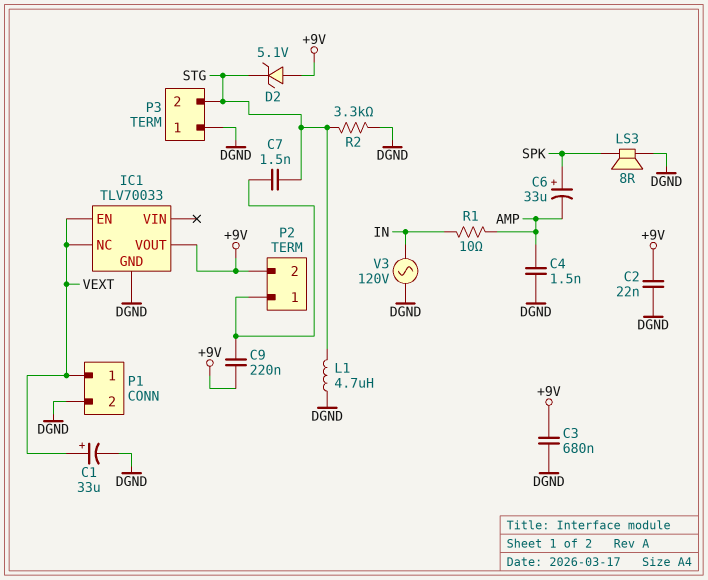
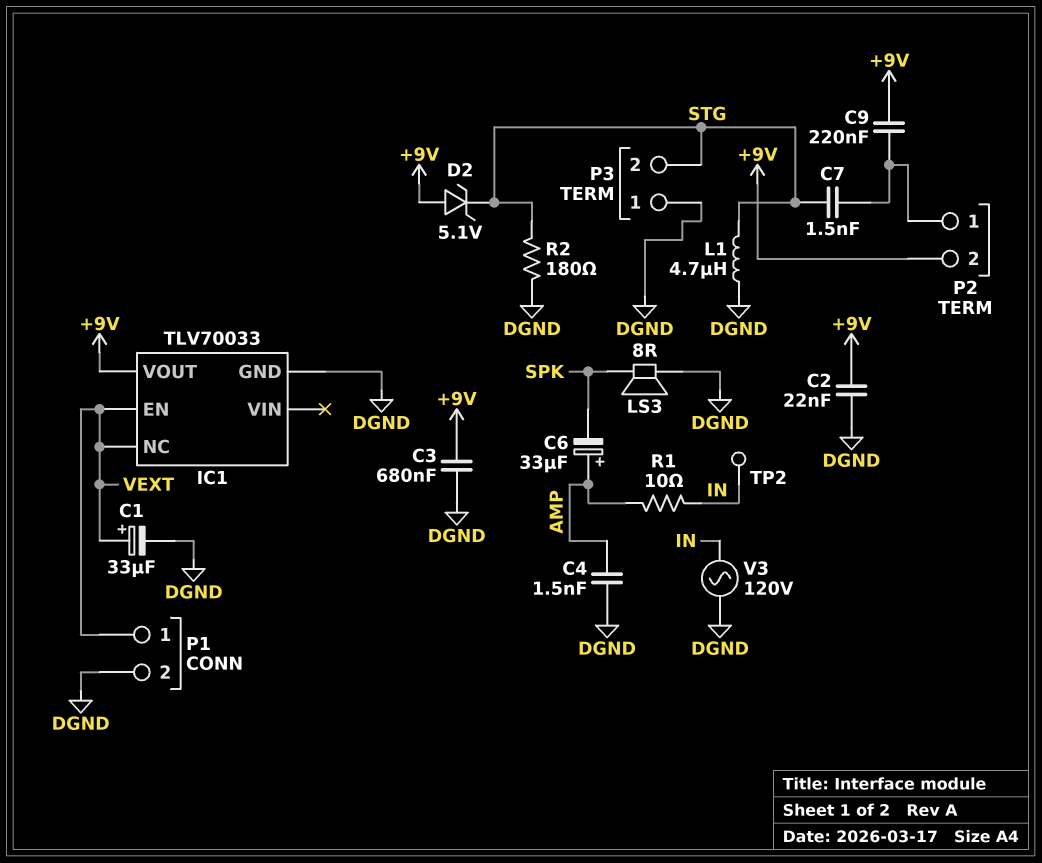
C6: 33uF (plus SPK, minus AMP) -> 33uF (plus AMP, minus SPK)
R2: 3.3k (DGND, STG) -> 180 (DGND, STG)
TP2: none -> test point (IN)

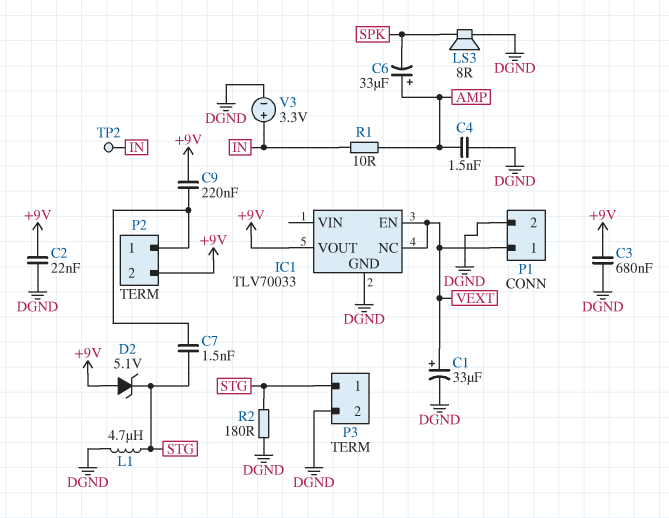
P3 pin 1: DGND -> STG
P3 pin 2: STG -> DGND
V3: AC 120V (DGND, IN) -> 3.3V (plus IN, minus DGND)

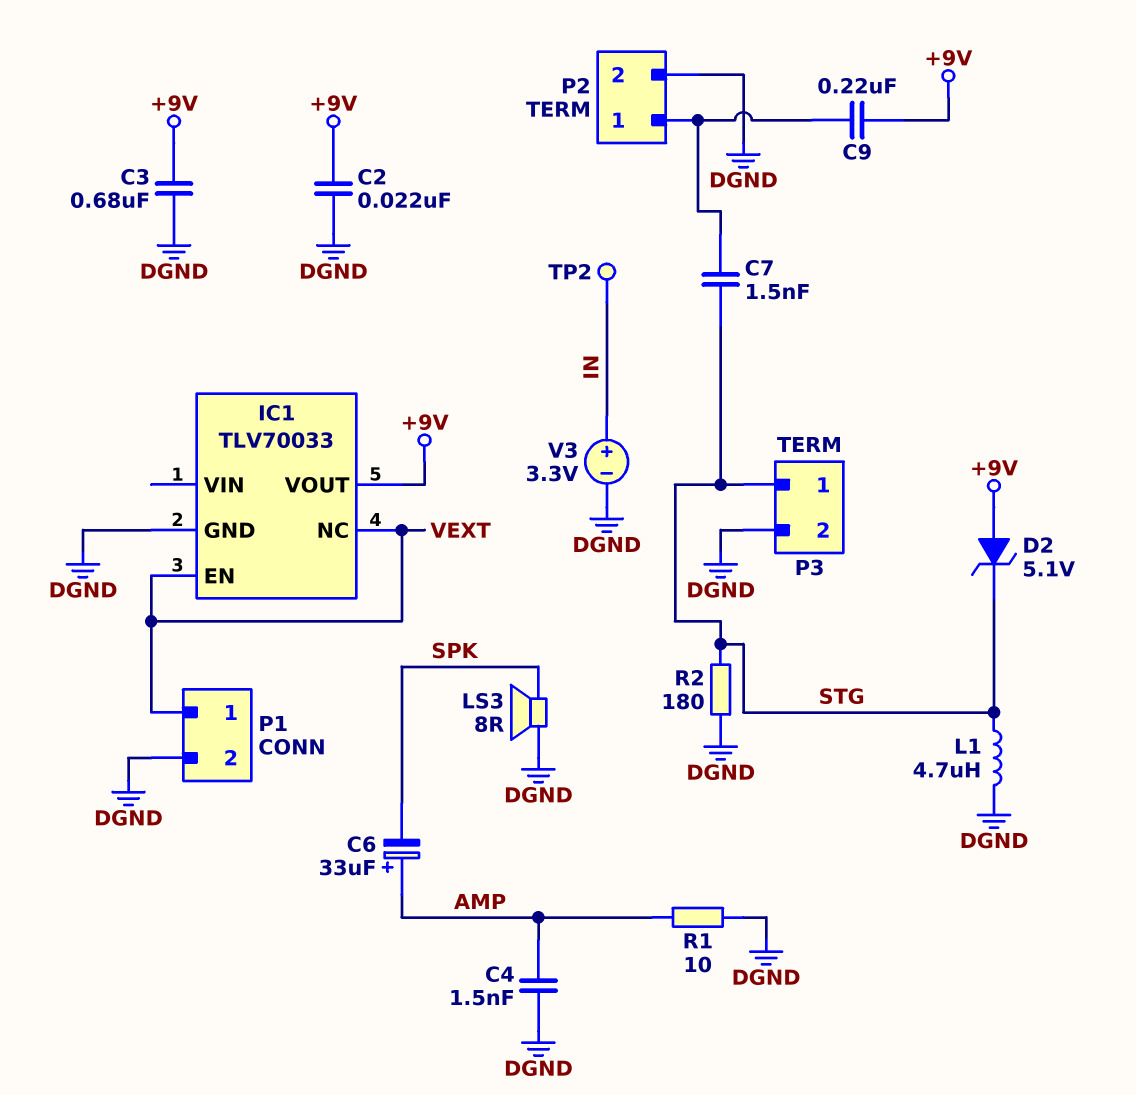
C1: 33uF (plus VEXT, minus DGND) -> none
P2 pin 2: +9V -> DGND
R1: 10 (AMP, IN) -> 10 (AMP, DGND)

